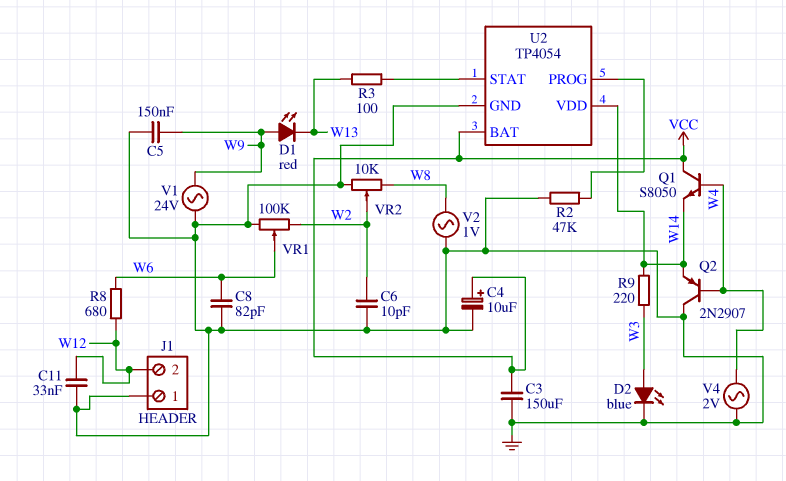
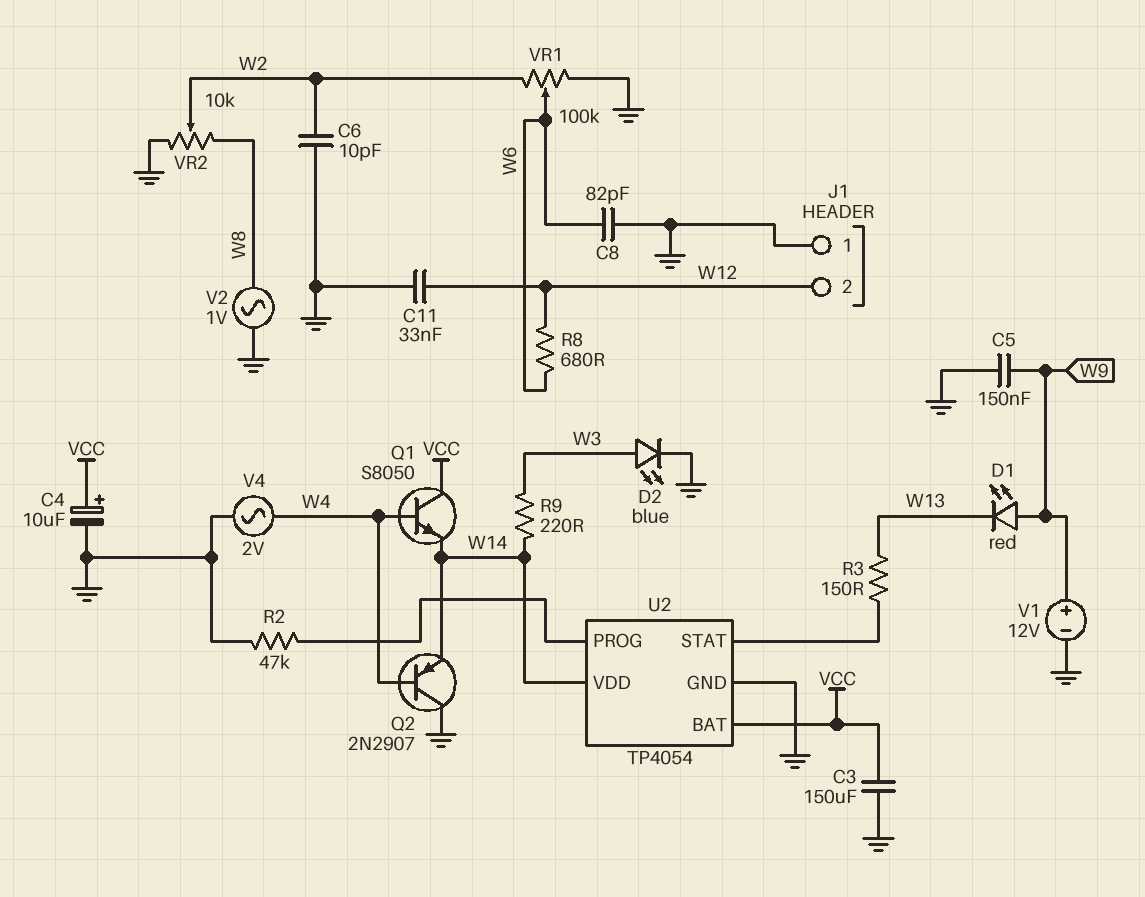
R3: 100 (U2/STAT, W13) -> 150 (U2/STAT, W13)
V1: AC 24V (GND, W9) -> 12V (plus W9, minus GND)

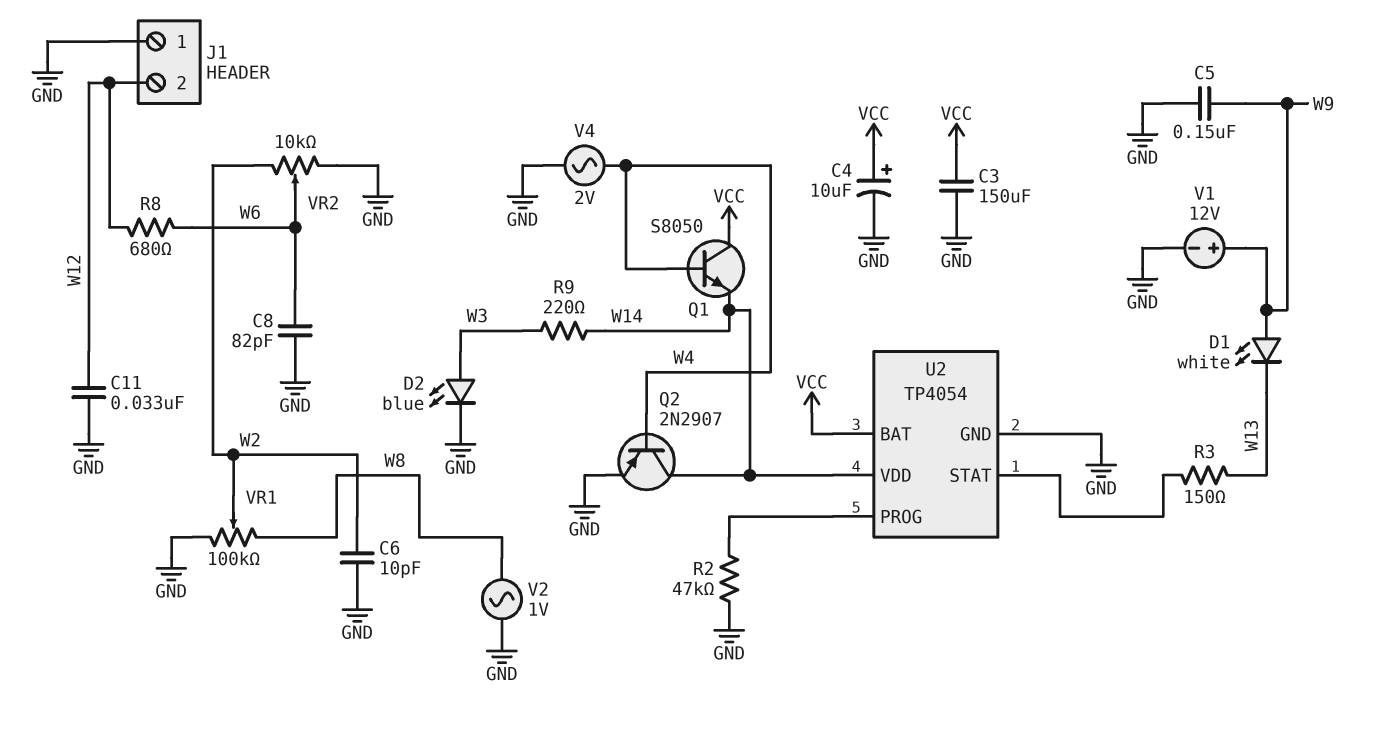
D1: LED red (A W9, K W13) -> LED white (A W9, K W13)
Q2: PNP 2N2907 (B W4, C GND, E W14) -> PNP 2N2907 (B W4, C W14, E GND)
VR1: 100k (GND, W2, wiper W6) -> 100k (GND, W8, wiper W2)
VR2: 10k (GND, W8, wiper W2) -> 10k (GND, W2, wiper W6)

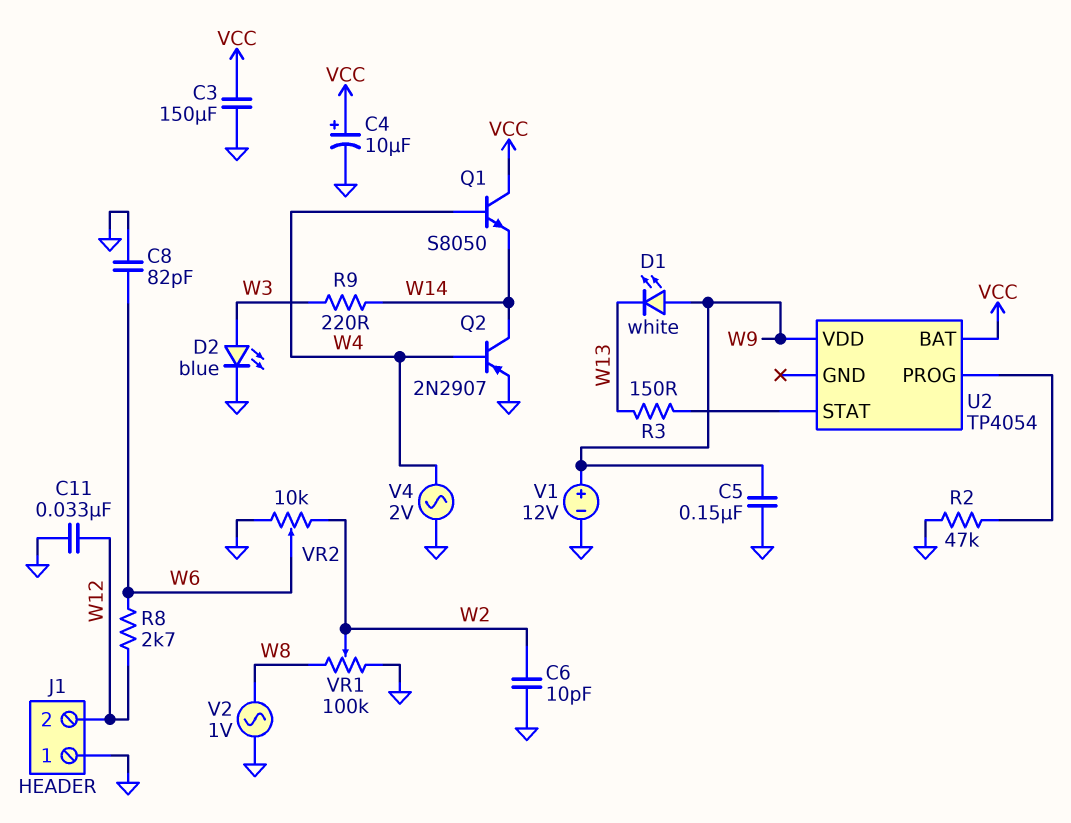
R8: 680 (W6, W12) -> 2.7k (W6, W12)
U2 pin GND: GND -> none
U2 pin VDD: W14 -> W9

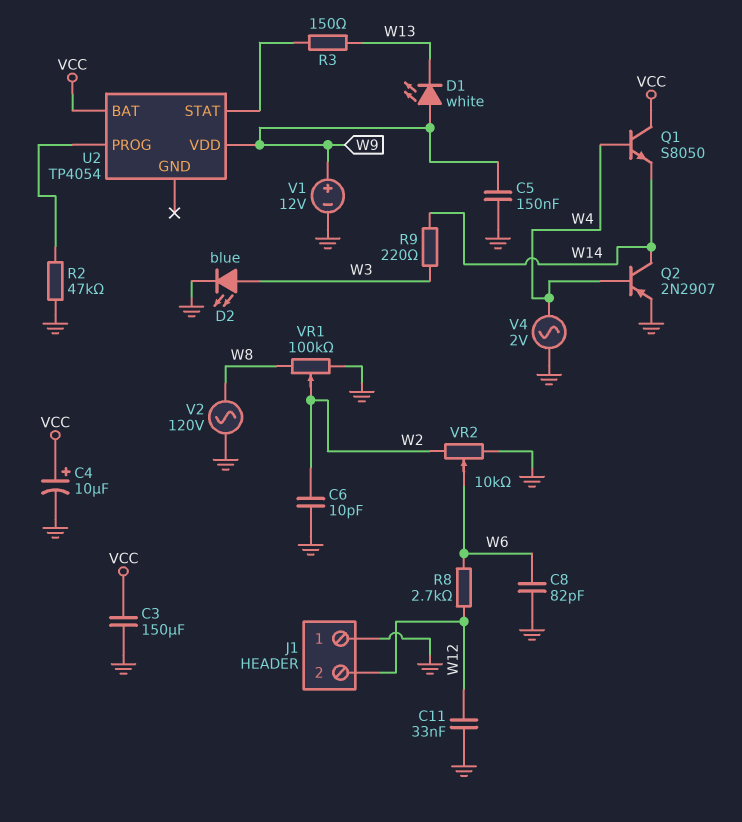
V2: AC 1V (GND, W8) -> AC 120V (GND, W8)

